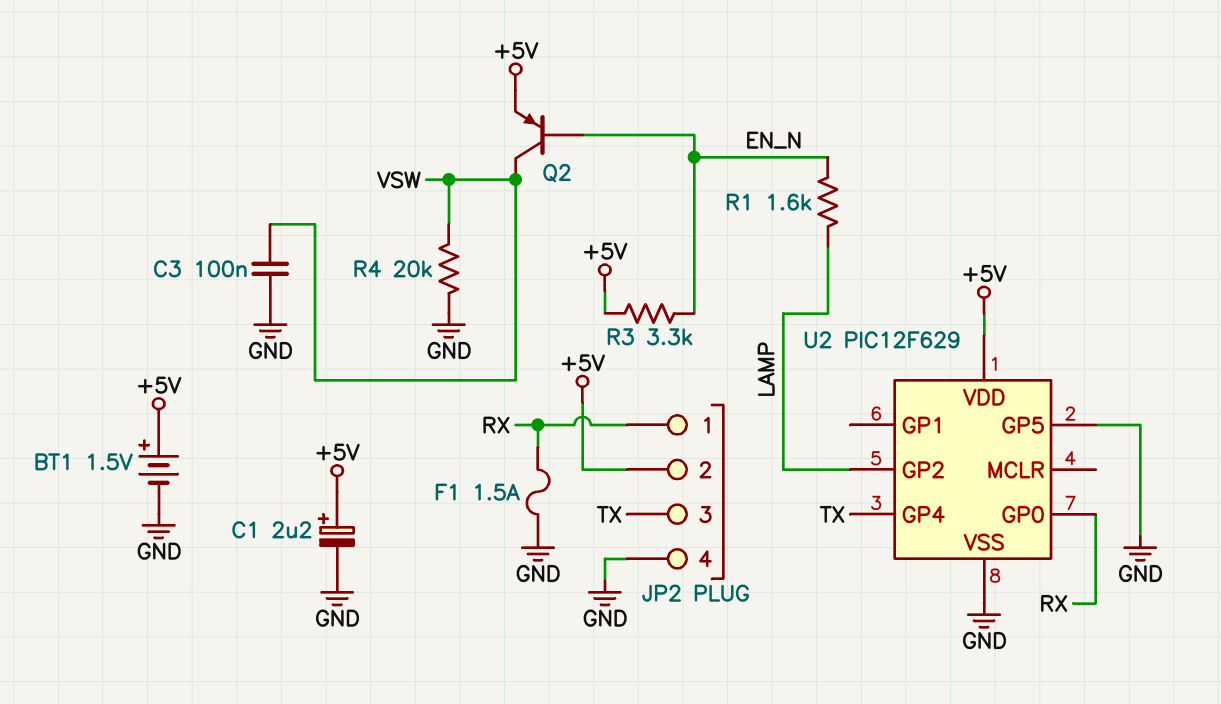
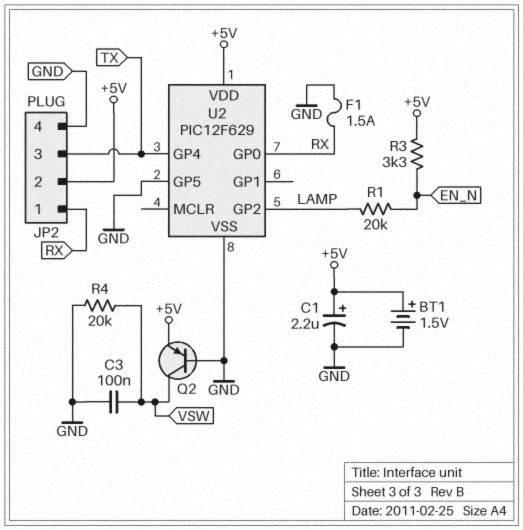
Q2: PNP (B EN_N, C VSW, E +5V) -> PNP (B GND, C VSW, E +5V)
R1: 1.6k (EN_N, LAMP) -> 20k (EN_N, LAMP)

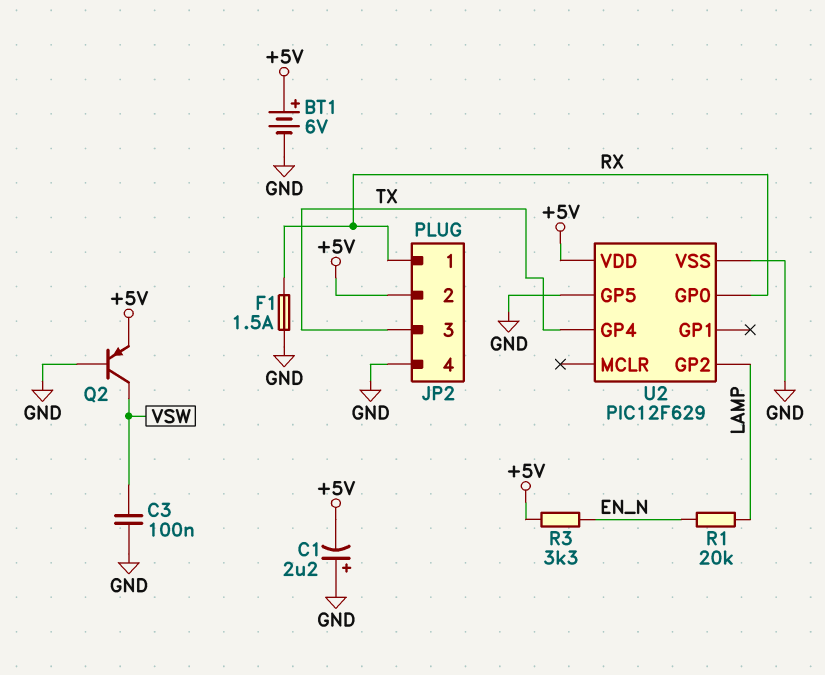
BT1: 1.5V (plus +5V, minus GND) -> 6V (plus +5V, minus GND)
C1: 2.2uF (plus +5V, minus GND) -> 2.2uF (plus GND, minus +5V)
R4: 20k (GND, VSW) -> none

